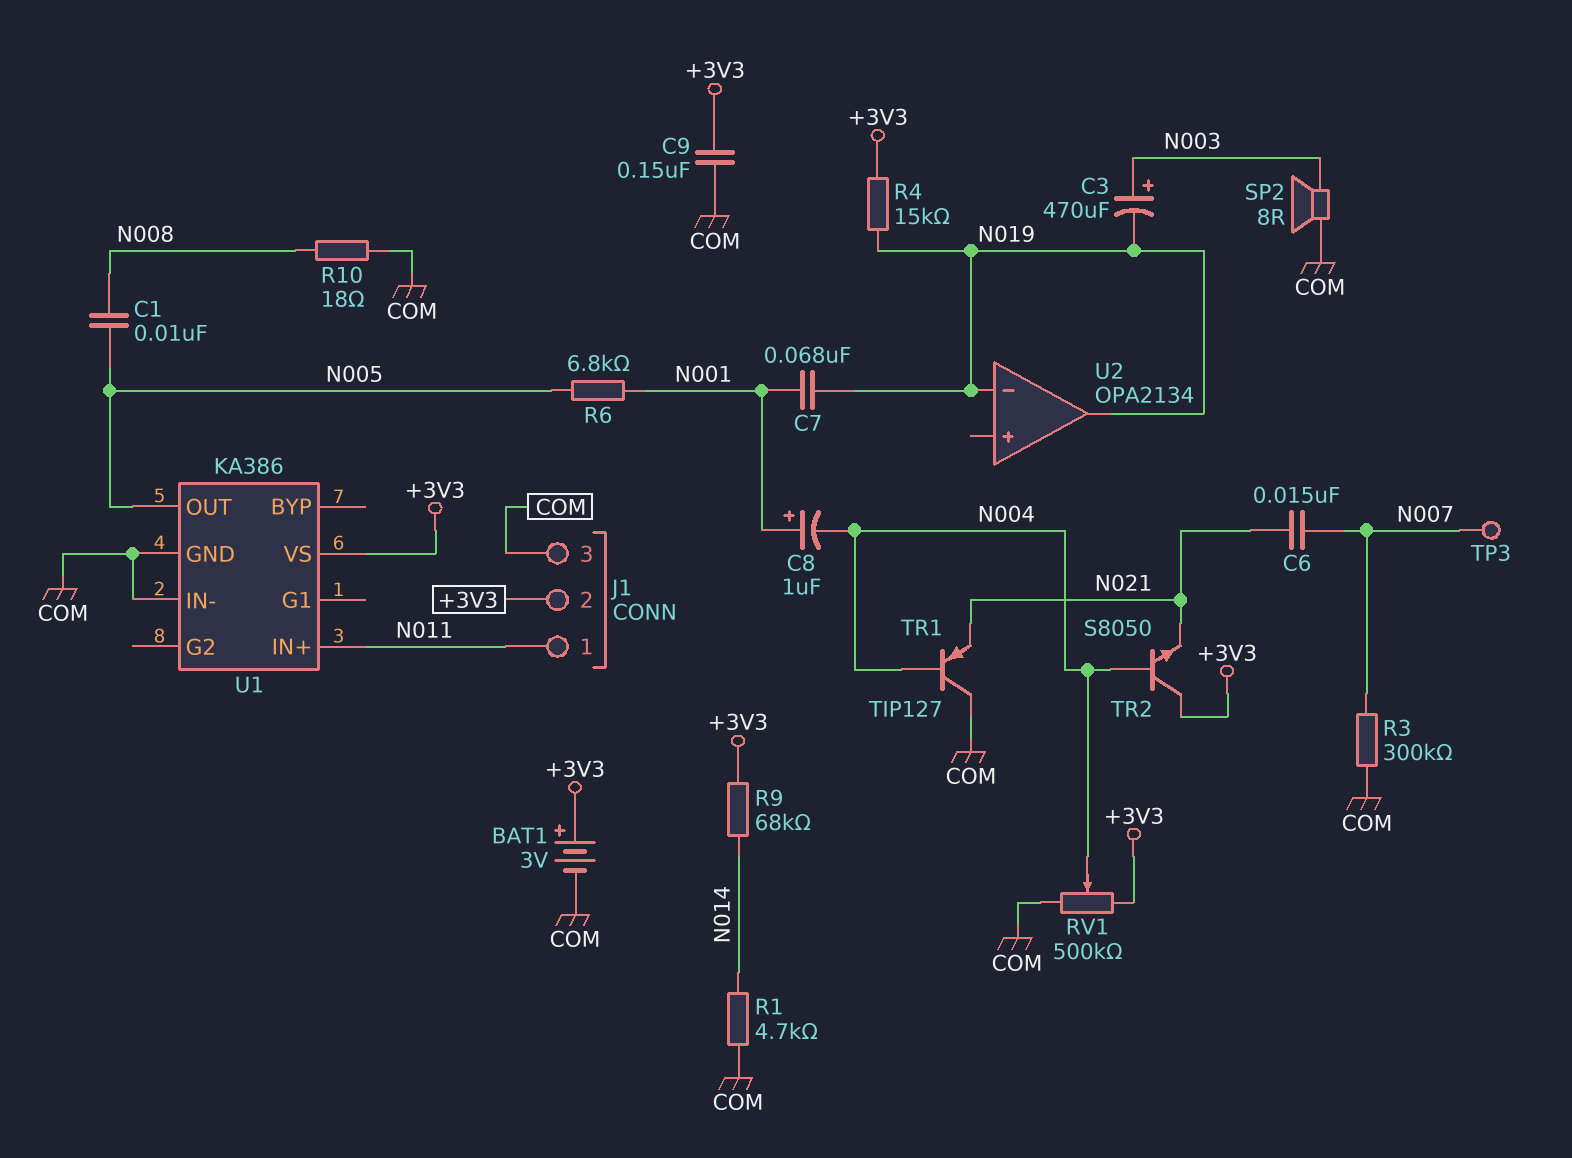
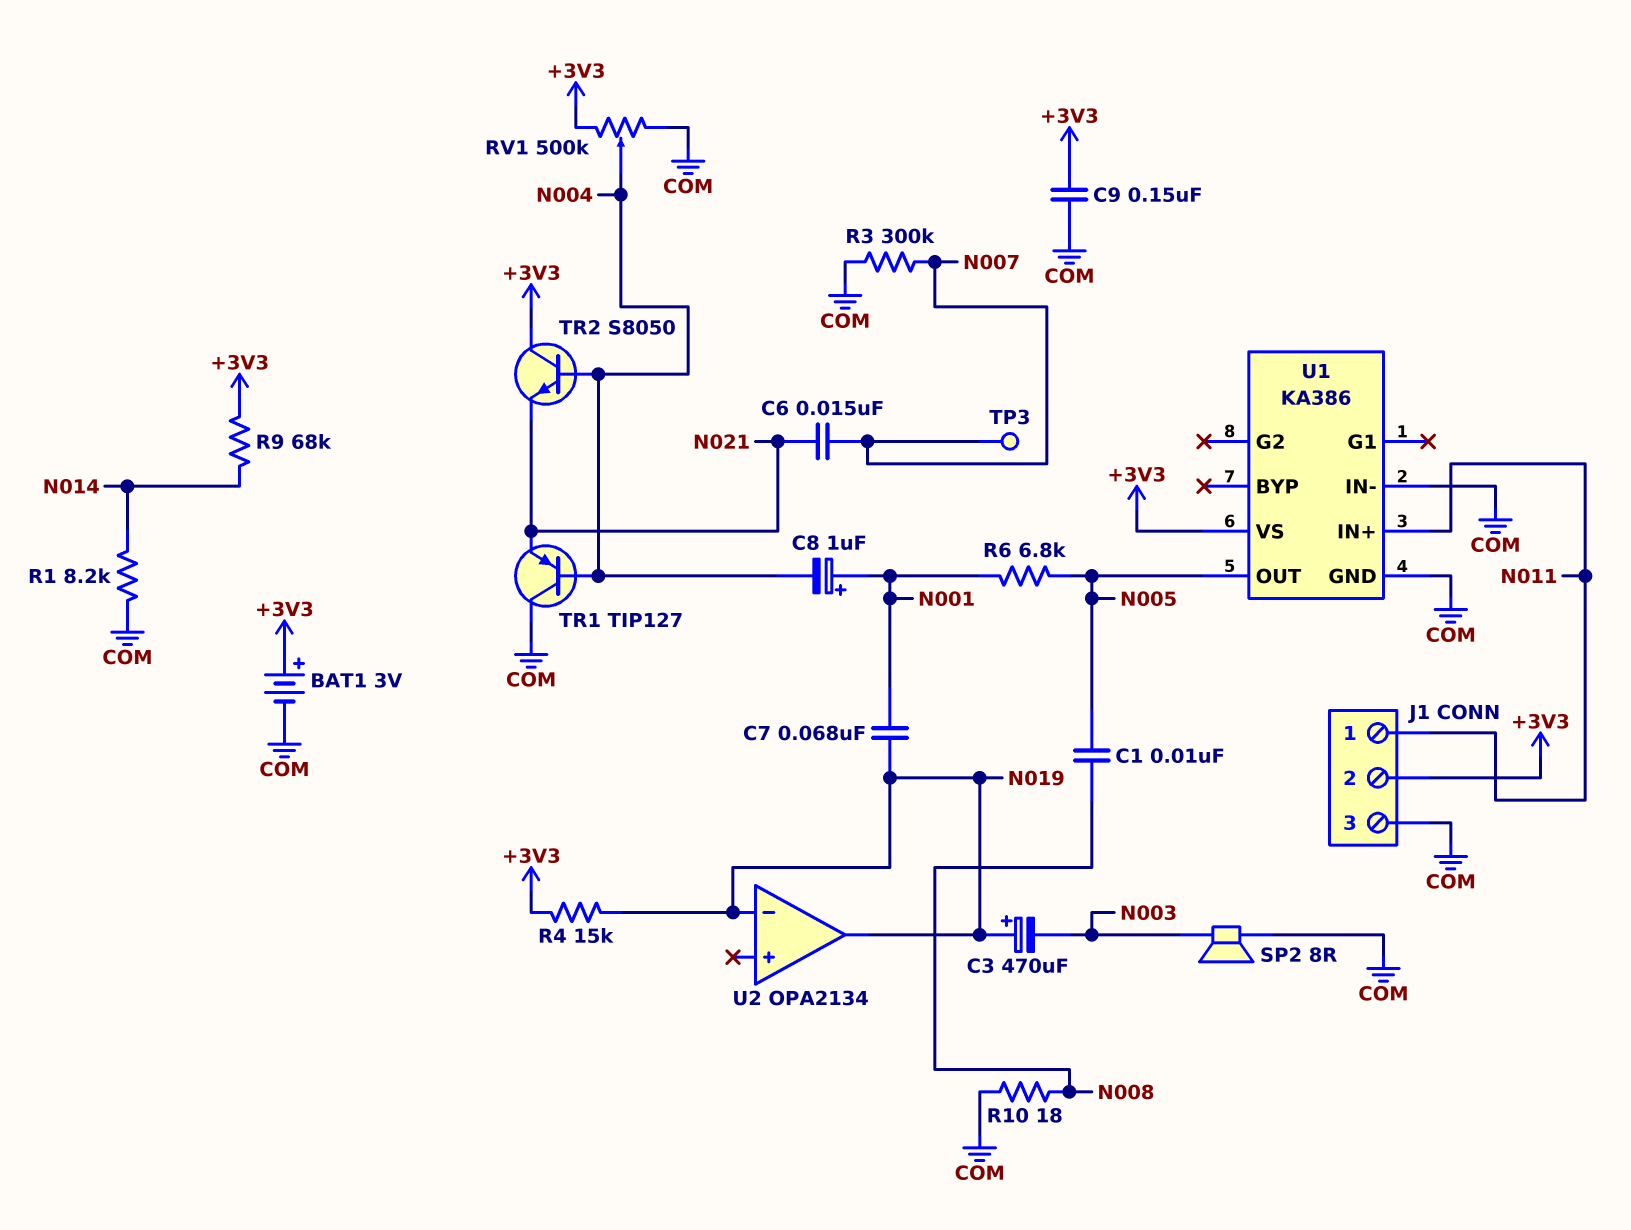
C3: 470uF (plus N003, minus N019) -> 470uF (plus N019, minus N003)
R1: 4.7k (COM, N014) -> 8.2k (COM, N014)

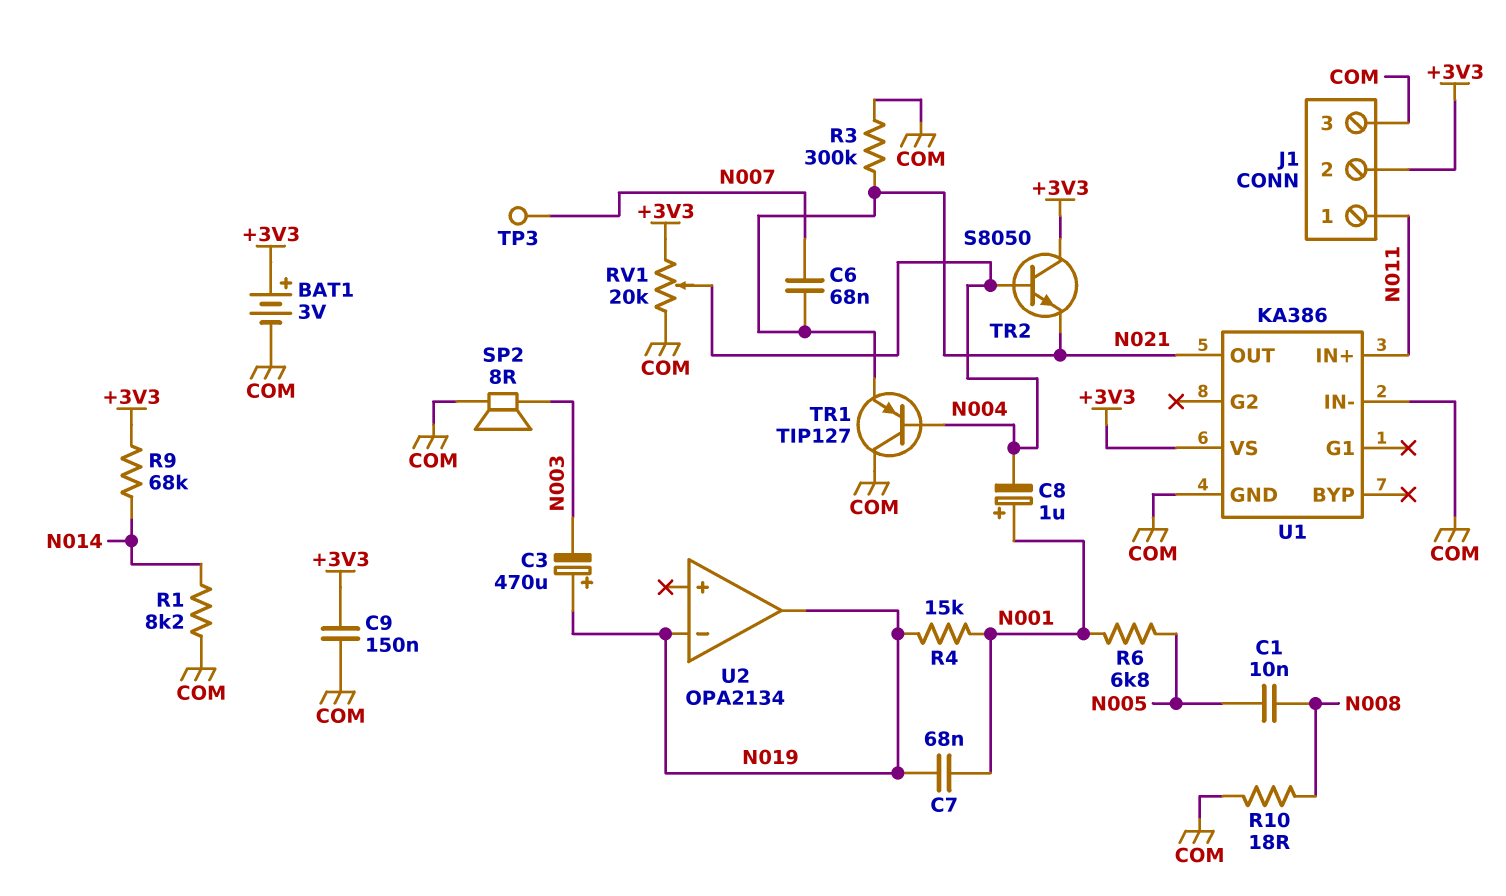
C6: 15nF (N007, N021) -> 68nF (N007, N021)
R3: 300k (COM, N007) -> 300k (COM, N021)
R4: 15k (+3V3, N019) -> 15k (N001, N019)
RV1: 500k (+3V3, COM, wiper N004) -> 20k (+3V3, COM, wiper N004)
U1 pin OUT: N005 -> N021

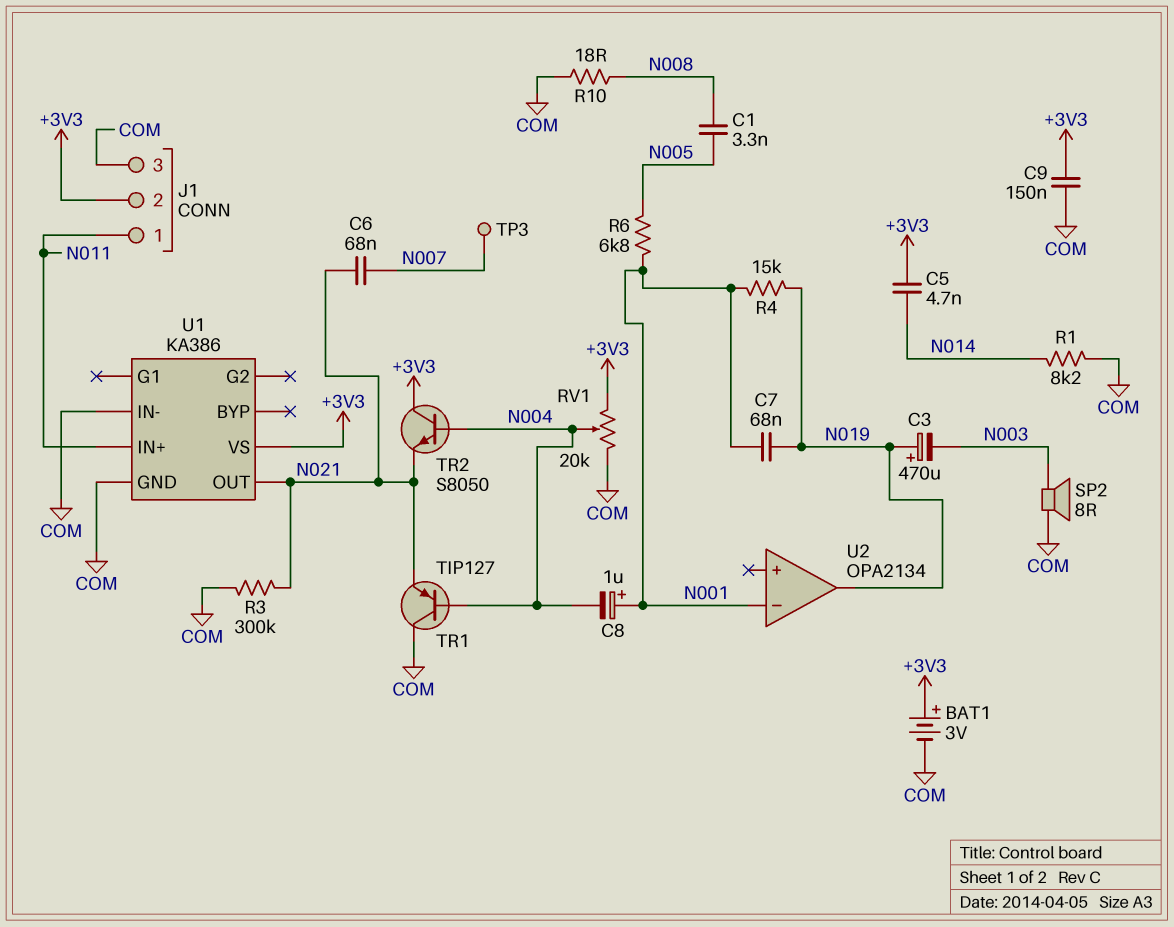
C1: 10nF (N005, N008) -> 3.3nF (N005, N008)
C5: none -> 4.7nF (+3V3, N014)
R9: 68k (+3V3, N014) -> none
U2 pin in-: N019 -> N001

